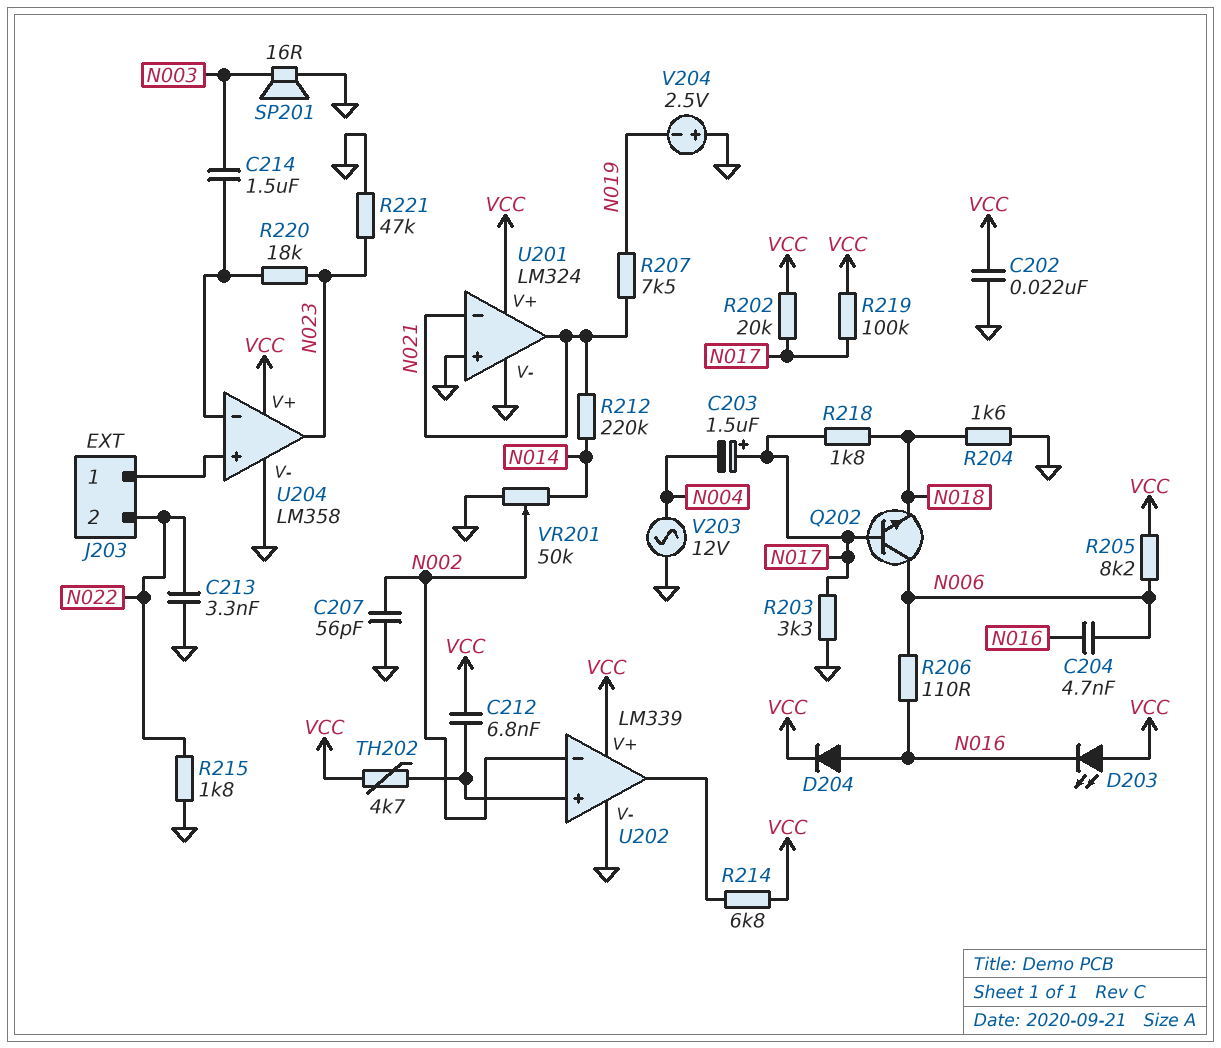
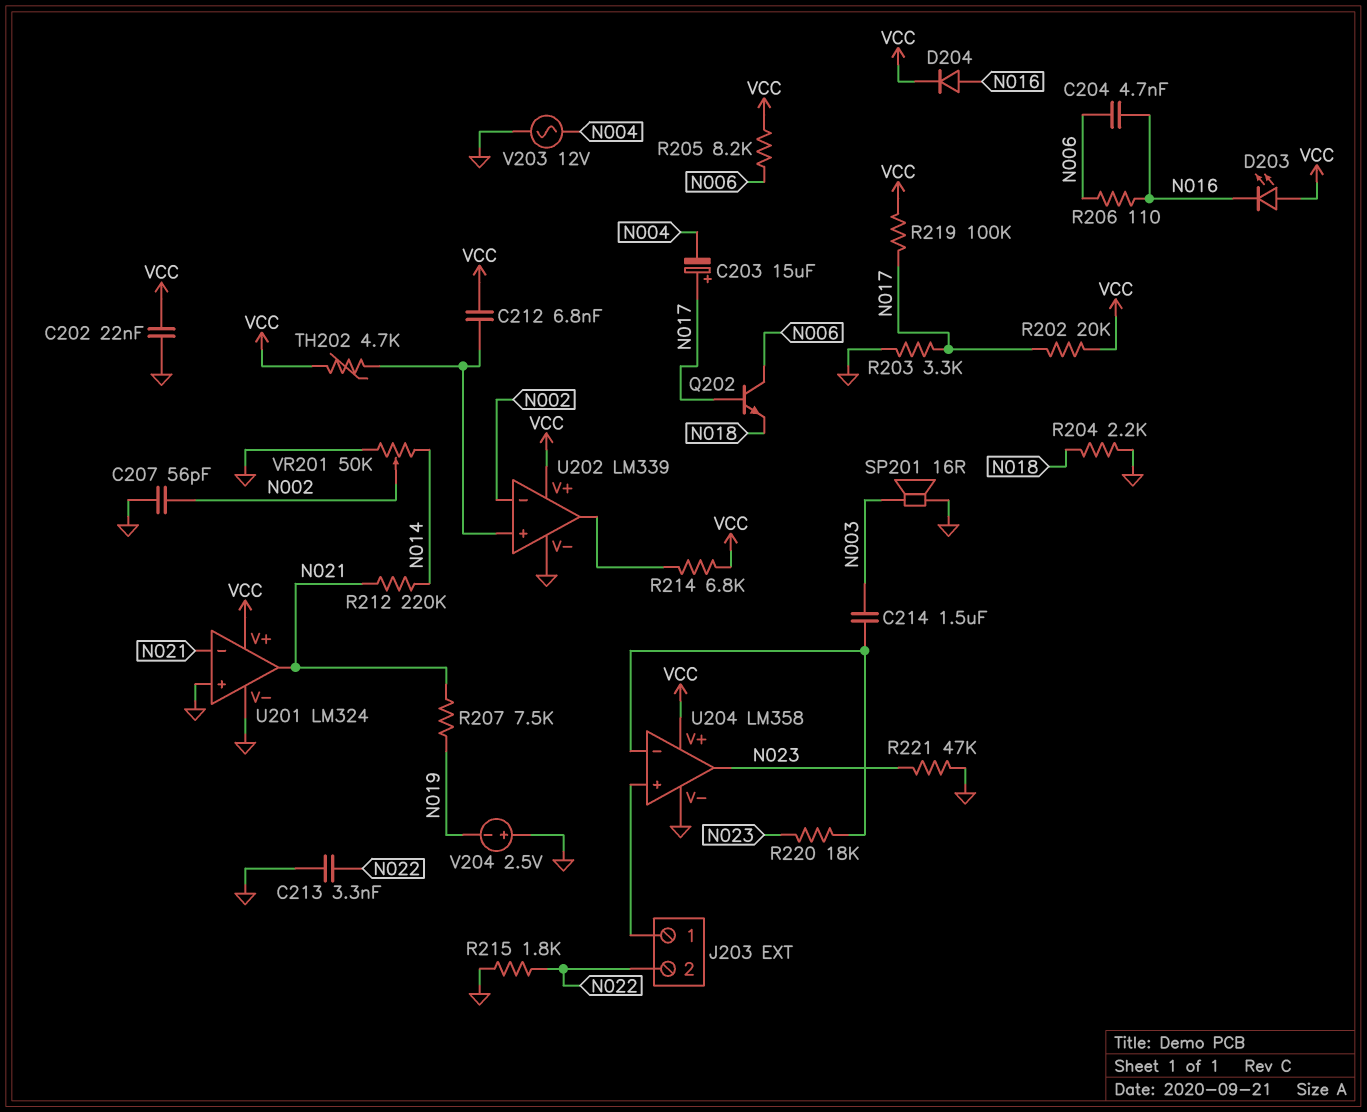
C203: 1.5uF (plus N017, minus N004) -> 15uF (plus N017, minus N004)
R204: 1.6k (GND, N018) -> 2.2k (GND, N018)
R218: 1.8k (N017, N018) -> none

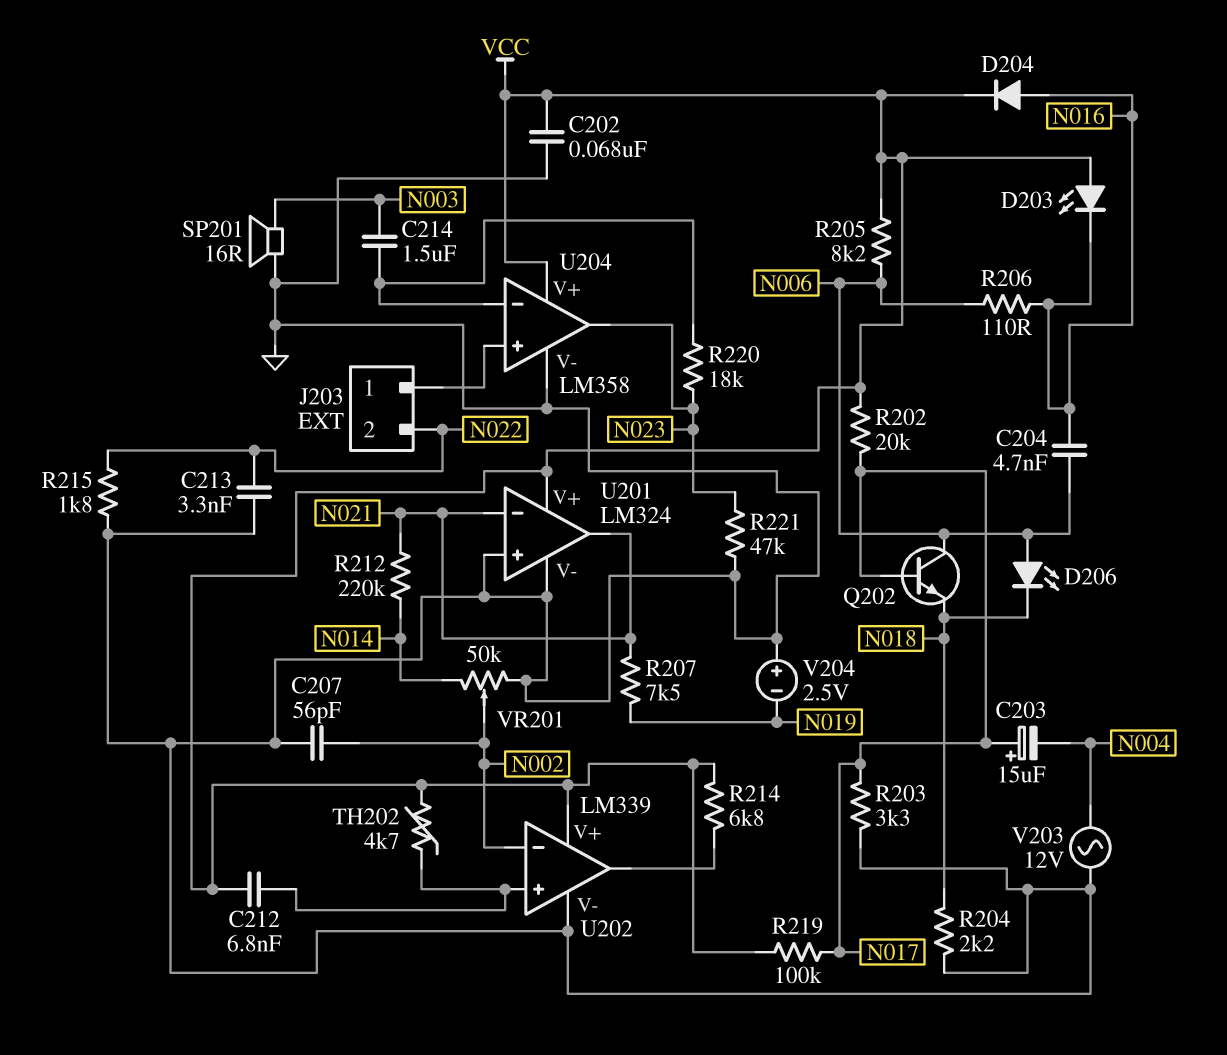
C202: 22nF (GND, VCC) -> 68nF (GND, VCC)
D206: none -> LED (A N006, K N018)

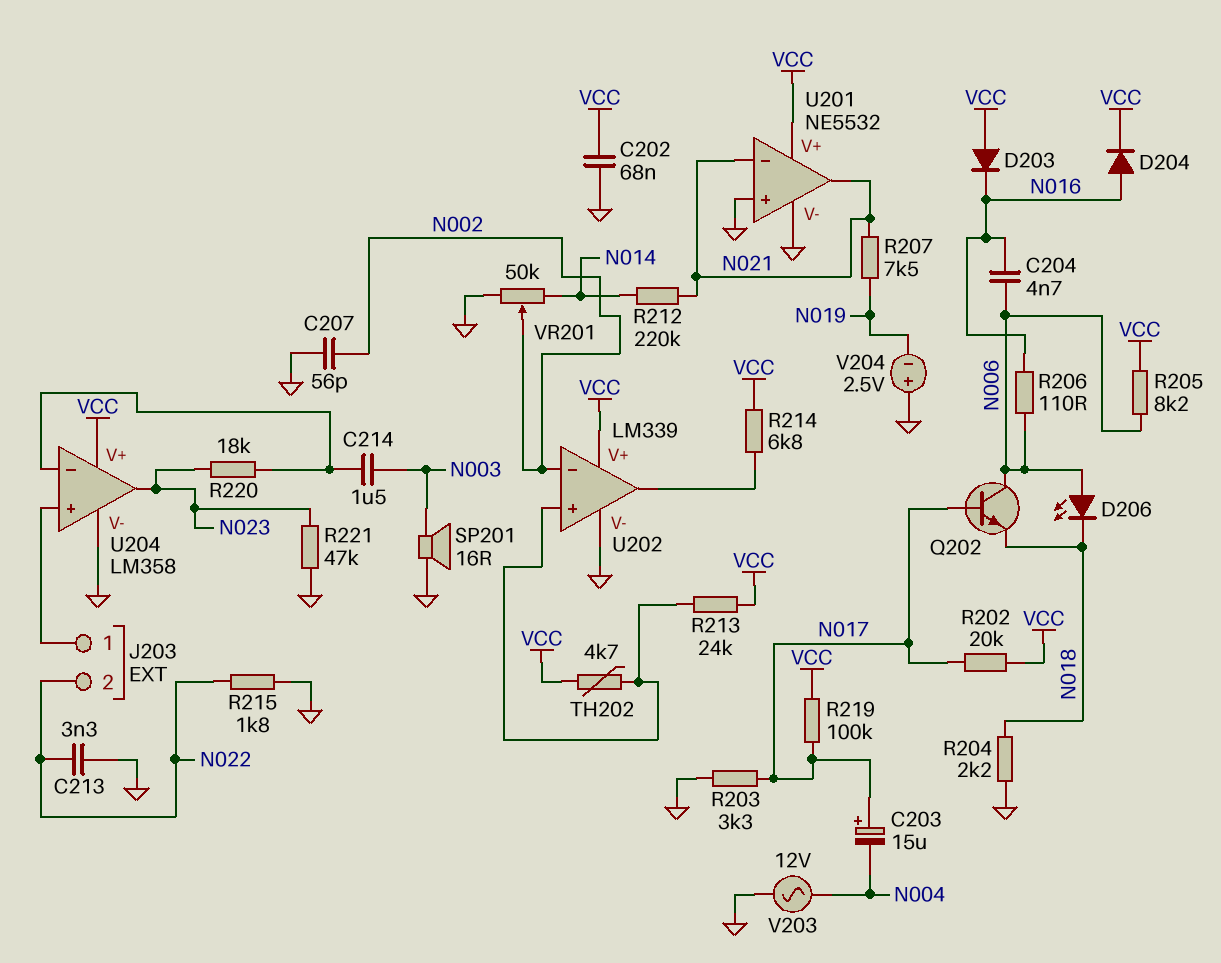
C212: 6.8nF (U202/in+, VCC) -> none
D203: LED (A VCC, K N016) -> diode (A VCC, K N016)
R213: none -> 24k (U202/in+, VCC)
U201: LM324 -> NE5532

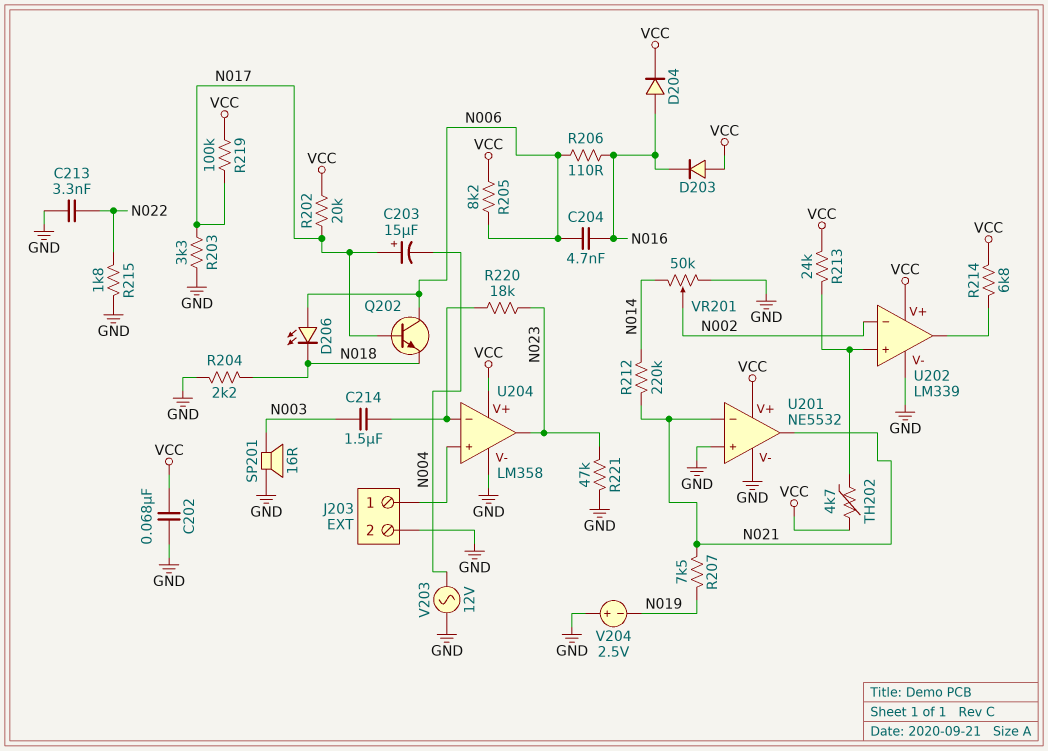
C207: 56pF (GND, N002) -> none
J203 pin 2: N022 -> GND

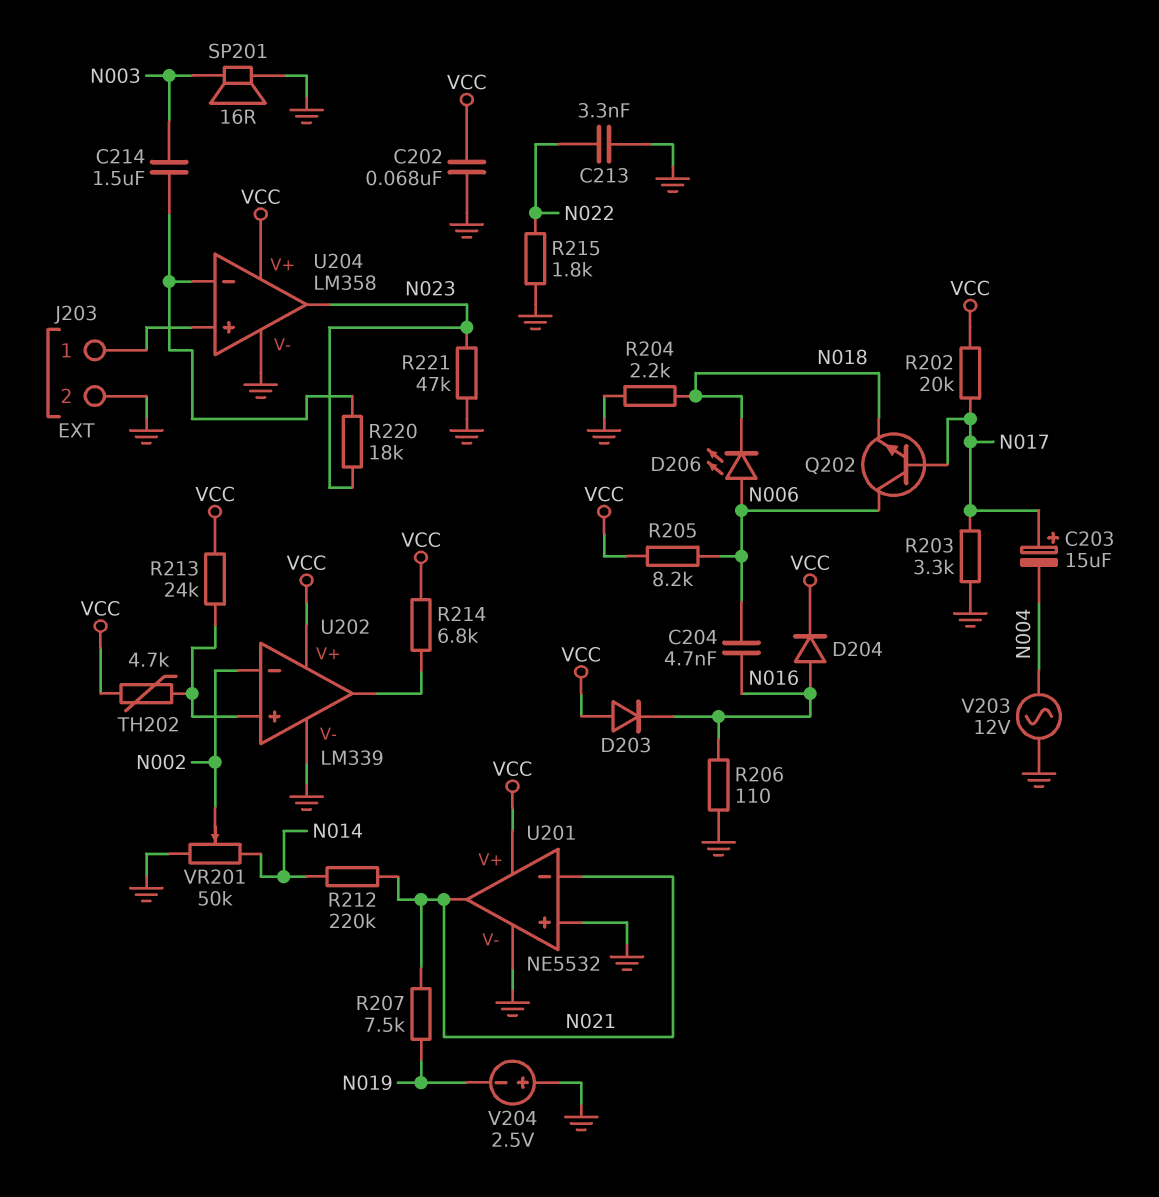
R206: 110 (N006, N016) -> 110 (GND, N016)
R219: 100k (N017, VCC) -> none

